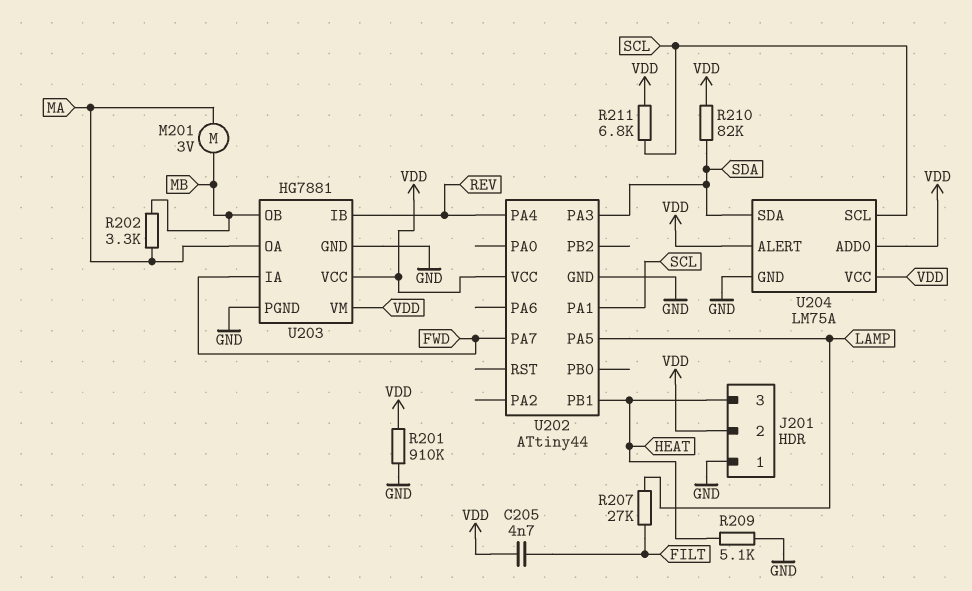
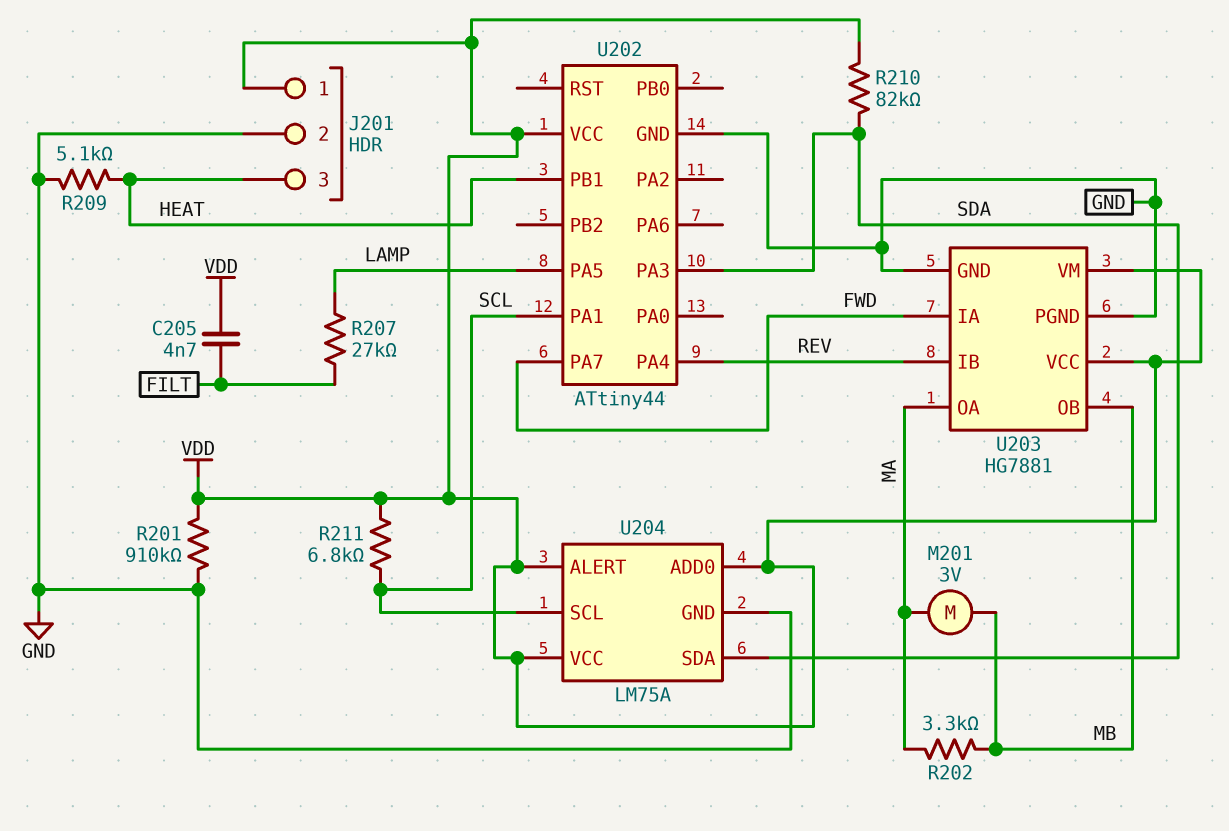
J201 pin 1: GND -> VDD
J201 pin 2: VDD -> GND

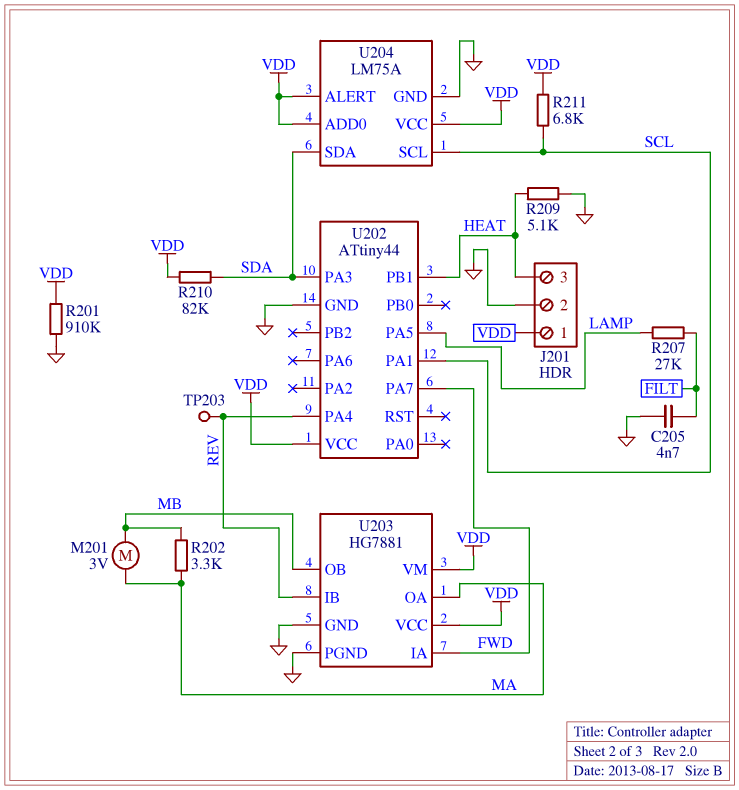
C205: 4.7nF (FILT, VDD) -> 4.7nF (FILT, GND)
TP203: none -> test point (REV)

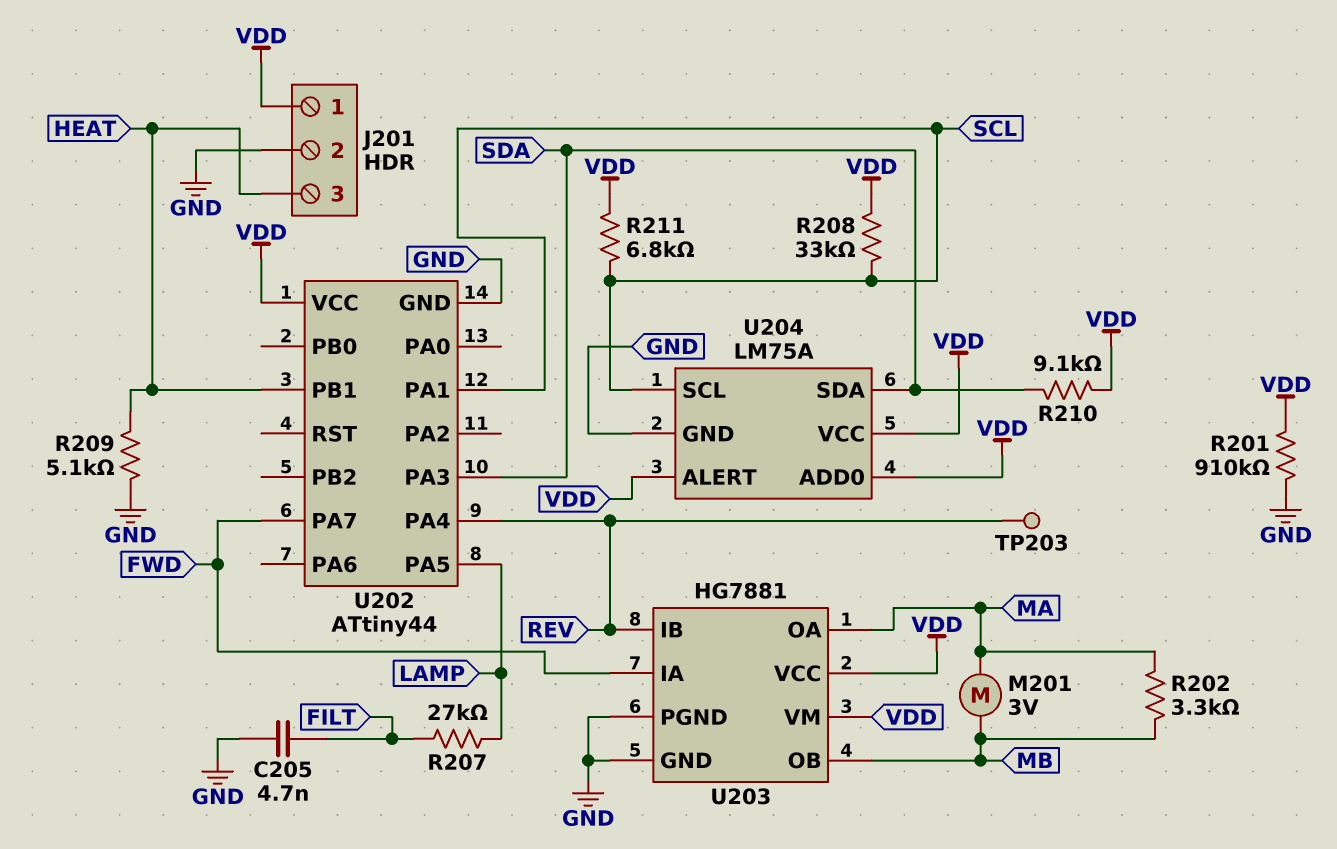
R208: none -> 33k (SCL, VDD)
R210: 82k (SDA, VDD) -> 9.1k (SDA, VDD)

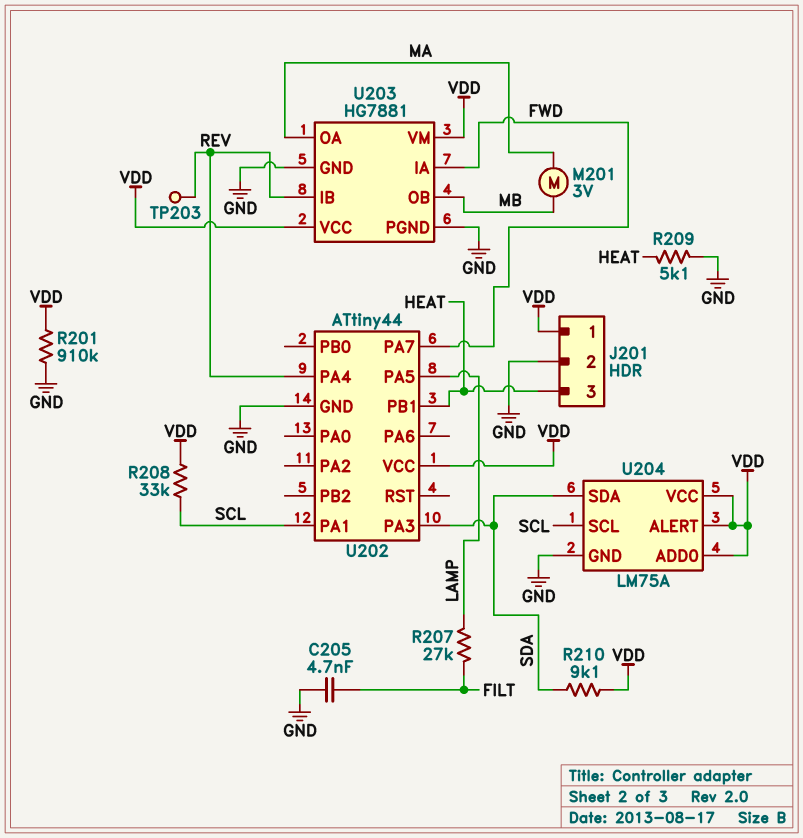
R202: 3.3k (MA, MB) -> none
R211: 6.8k (SCL, VDD) -> none

